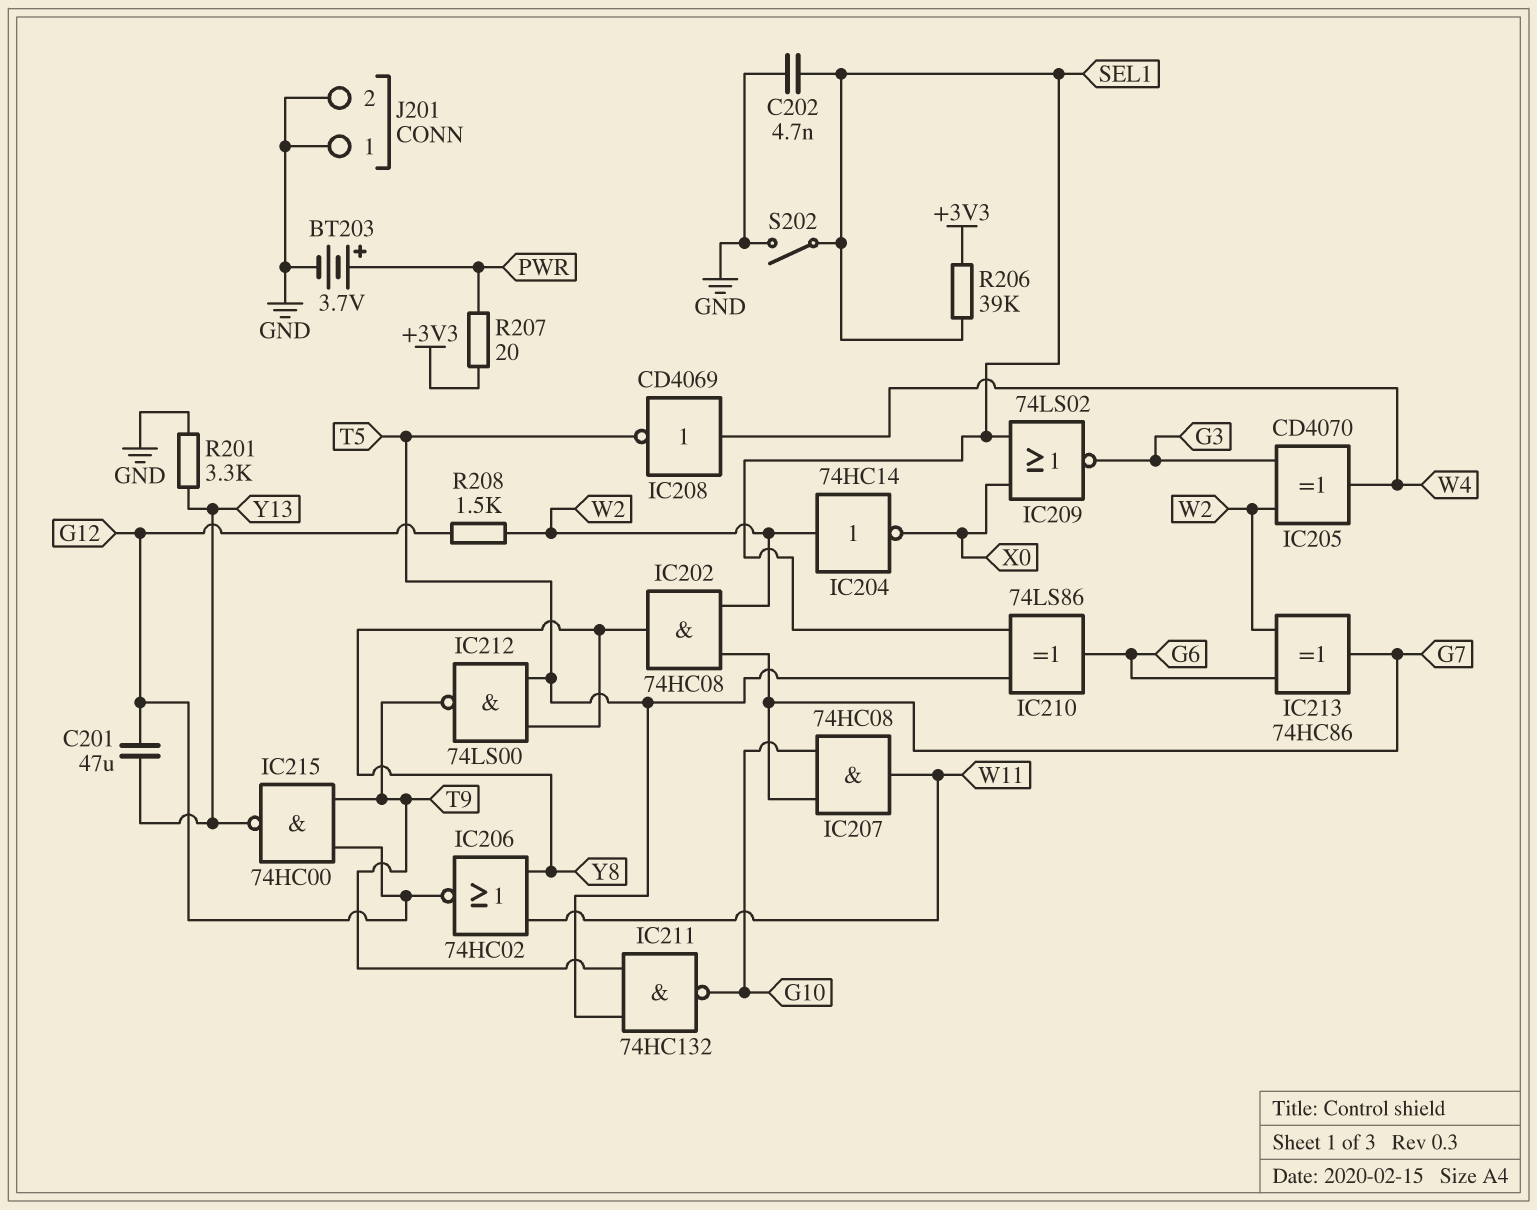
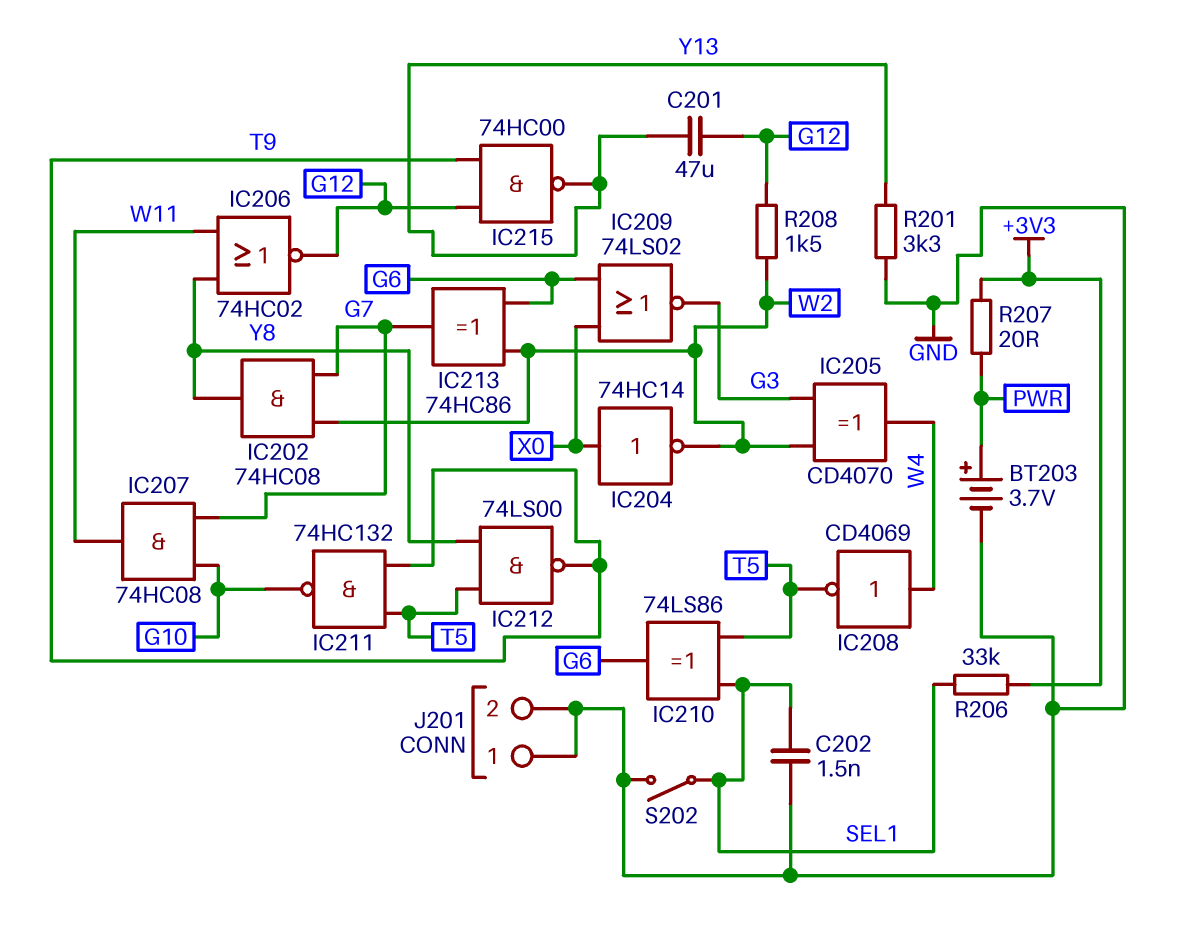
C202: 4.7nF (GND, SEL1) -> 1.5nF (GND, SEL1)
IC204: NOT 74HC14 (in W2, out X0) -> NOT 74HC14 (in X0, out W2)
IC209: NOR 74LS02 (in SEL1, in X0, out G3) -> NOR 74LS02 (in G6, in X0, out G3)
R206: 39k (+3V3, SEL1) -> 33k (+3V3, SEL1)

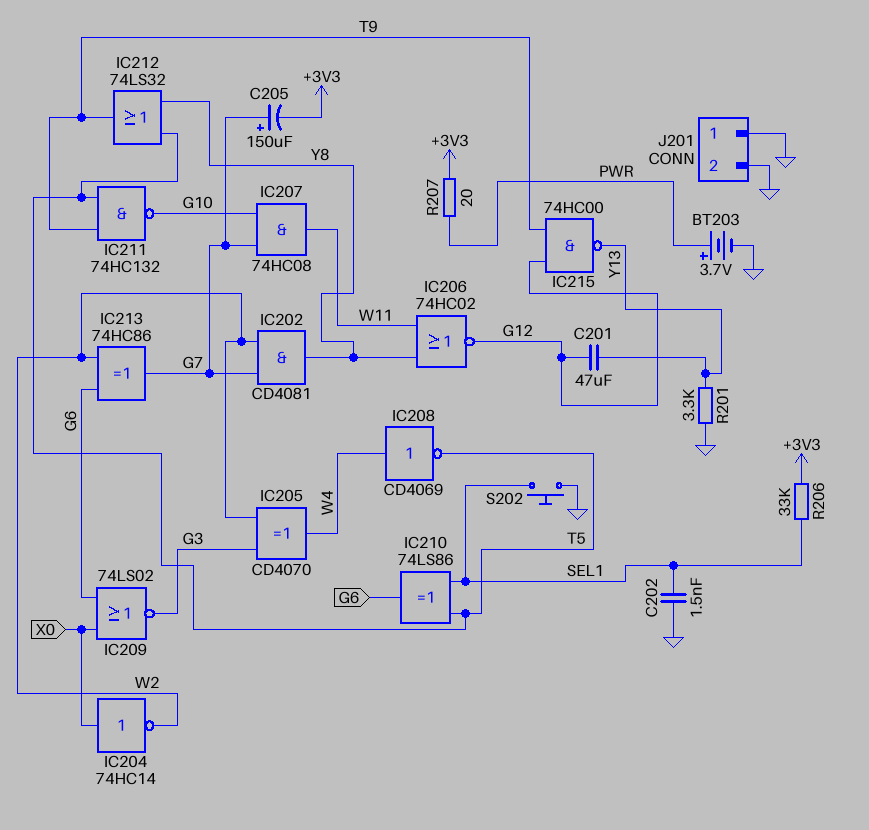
C205: none -> 150uF (plus G7, minus +3V3)
IC202: AND 74HC08 (in G7, in W2, out Y8) -> AND CD4081 (in G7, in W2, out Y8)
IC212: NAND 74LS00 (in T5, in Y8, out T9) -> OR 74LS32 (in T5, in Y8, out T9)
R208: 1.5k (G12, W2) -> none
S202: switch (GND, SEL1) -> button (GND, SEL1)

